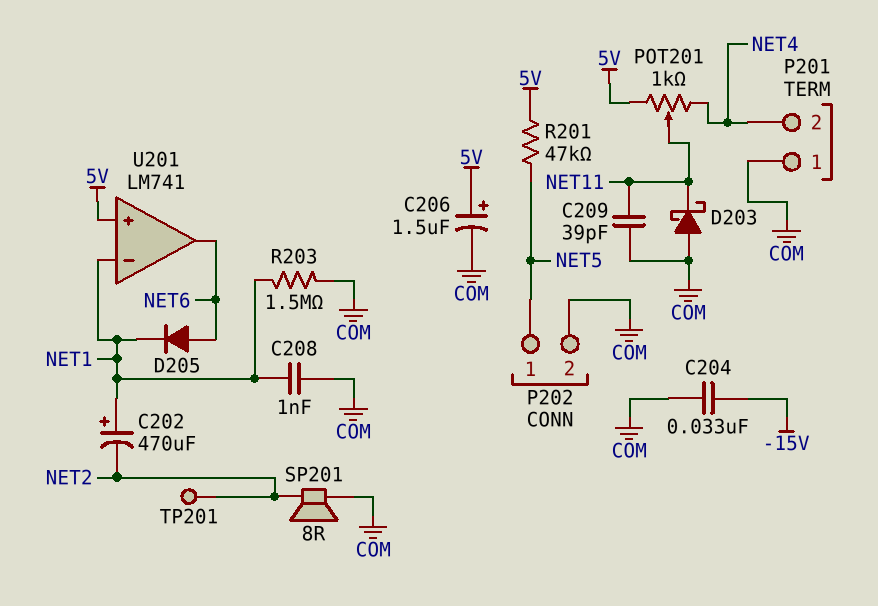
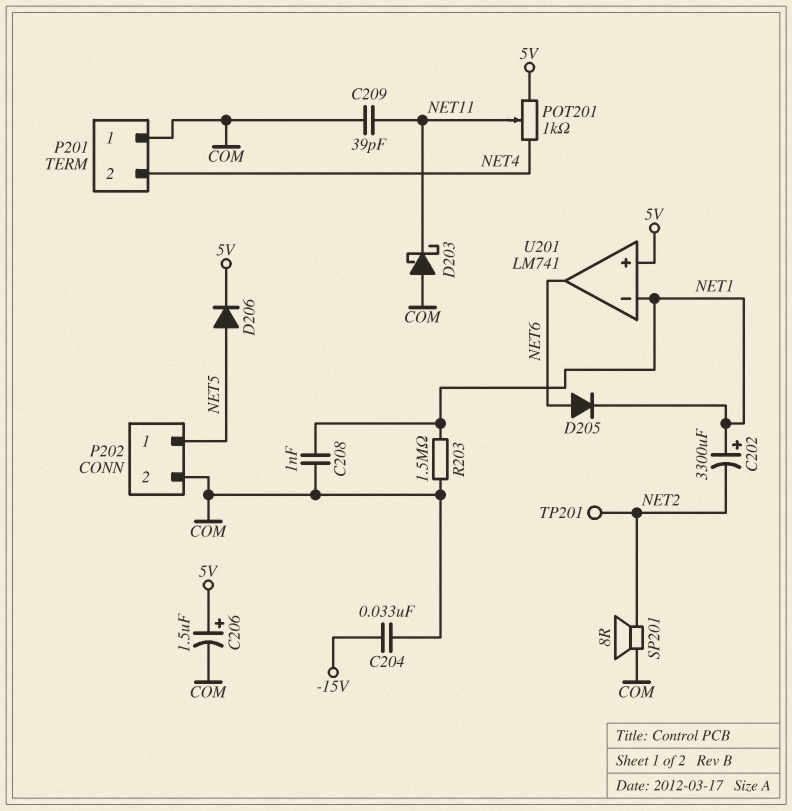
C202: 470uF (plus NET1, minus NET2) -> 3300uF (plus NET1, minus NET2)
D206: none -> diode (A NET5, K 5V)
R201: 47k (5V, NET5) -> none

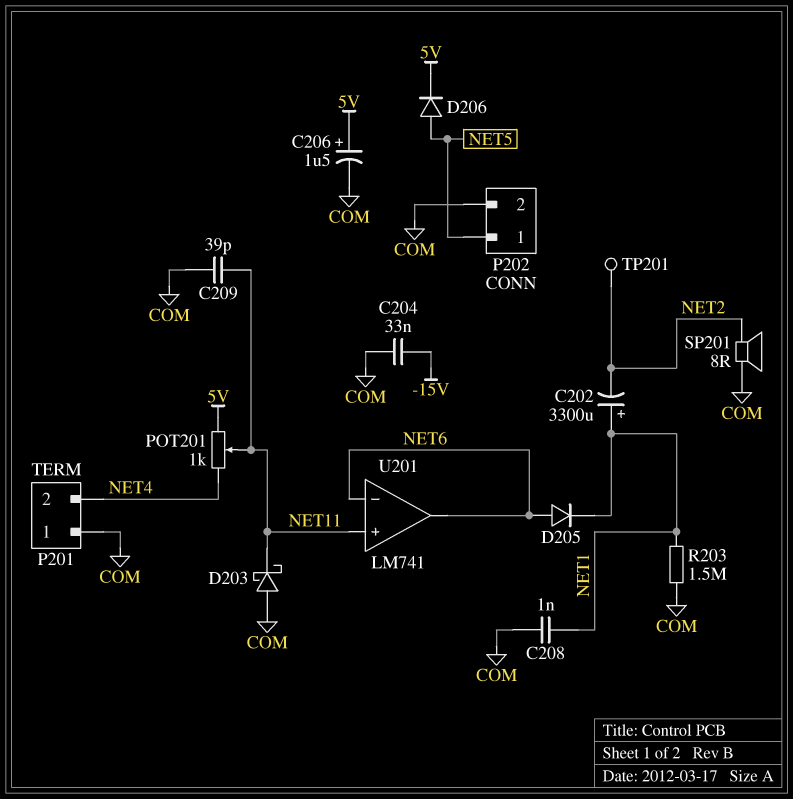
U201 pin in+: 5V -> NET11
U201 pin in-: NET1 -> NET6

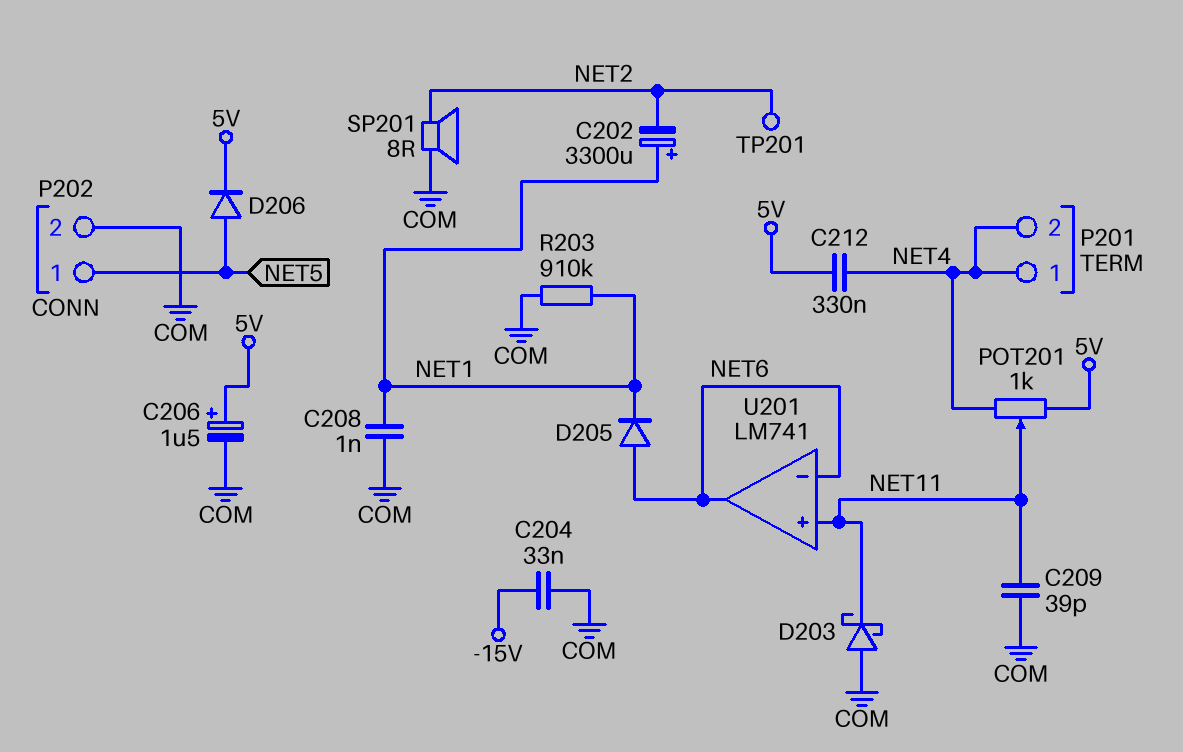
C212: none -> 330nF (5V, NET4)
P201 pin 1: COM -> NET4
R203: 1.5M (COM, NET1) -> 910k (COM, NET1)

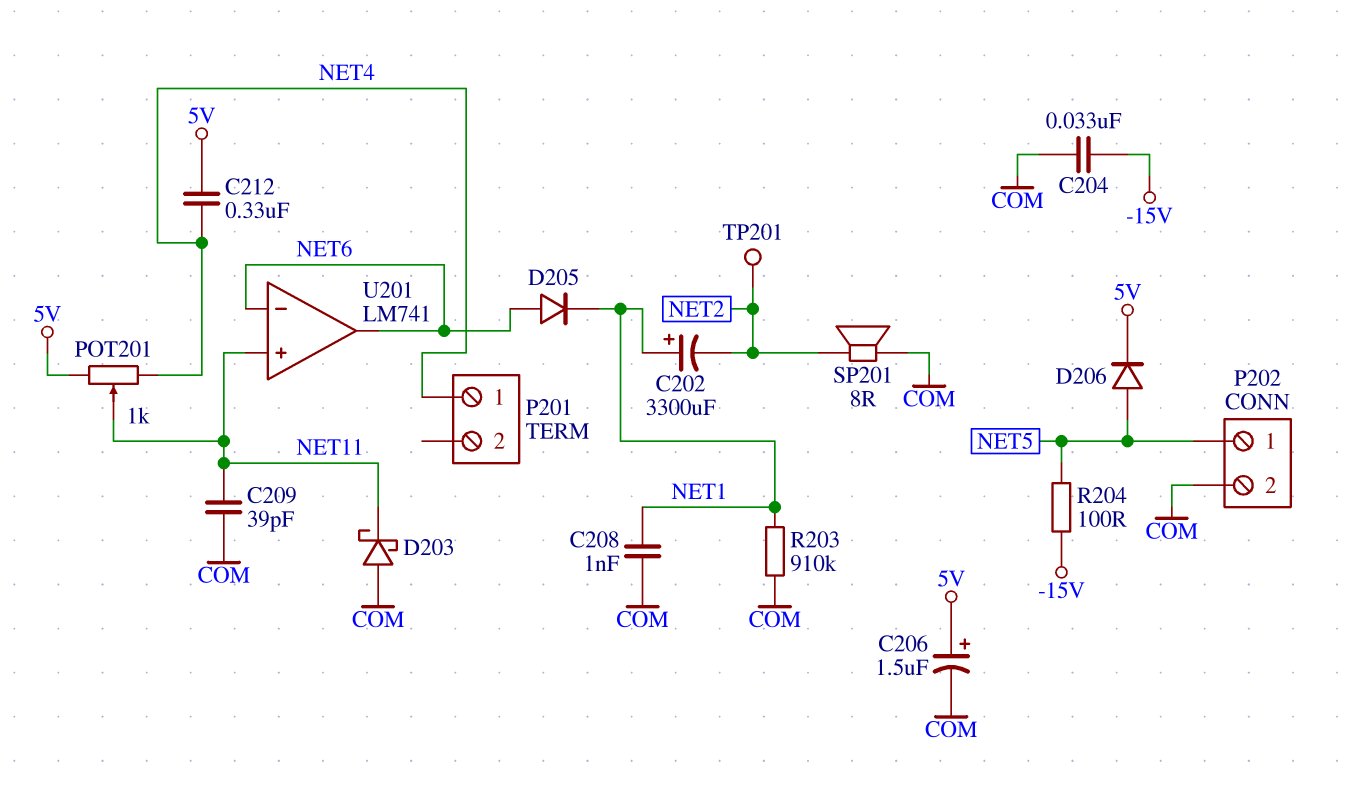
P201 pin 2: NET4 -> none
R204: none -> 100 (-15V, NET5)

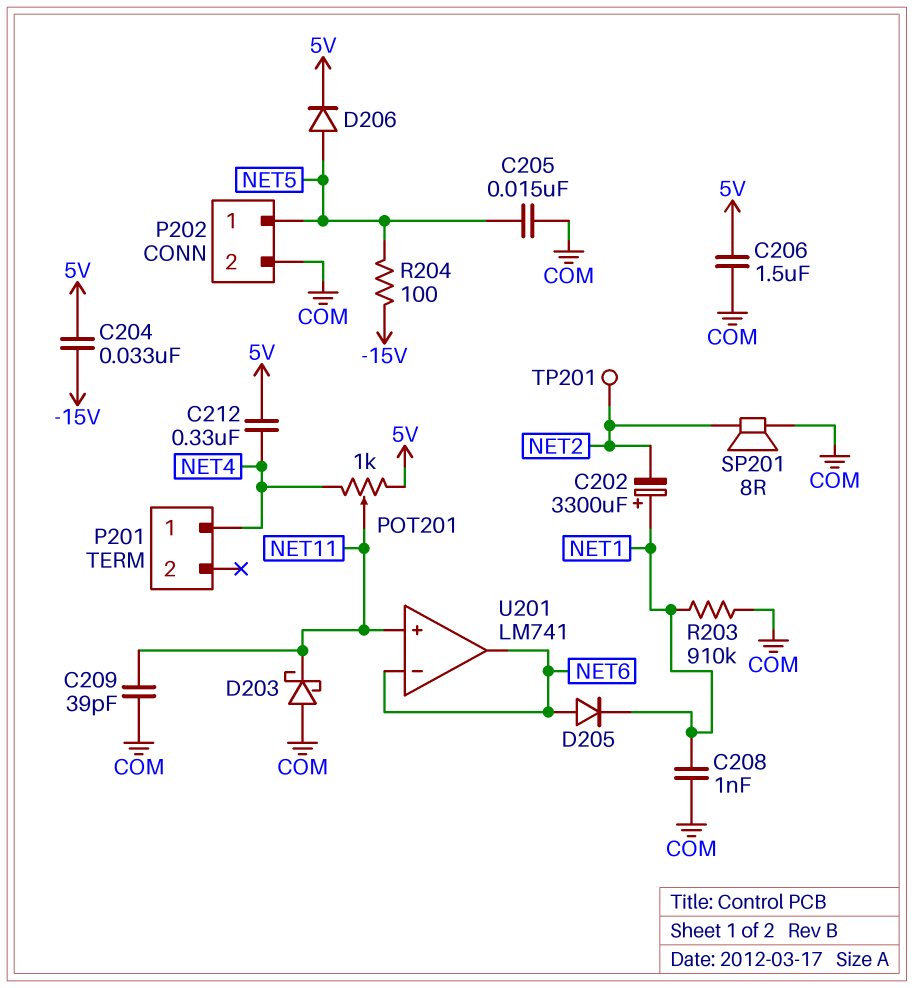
C204: 33nF (-15V, COM) -> 33nF (-15V, 5V)
C205: none -> 15nF (COM, NET5)
C206: 1.5uF (plus 5V, minus COM) -> 1.5uF (5V, COM)

